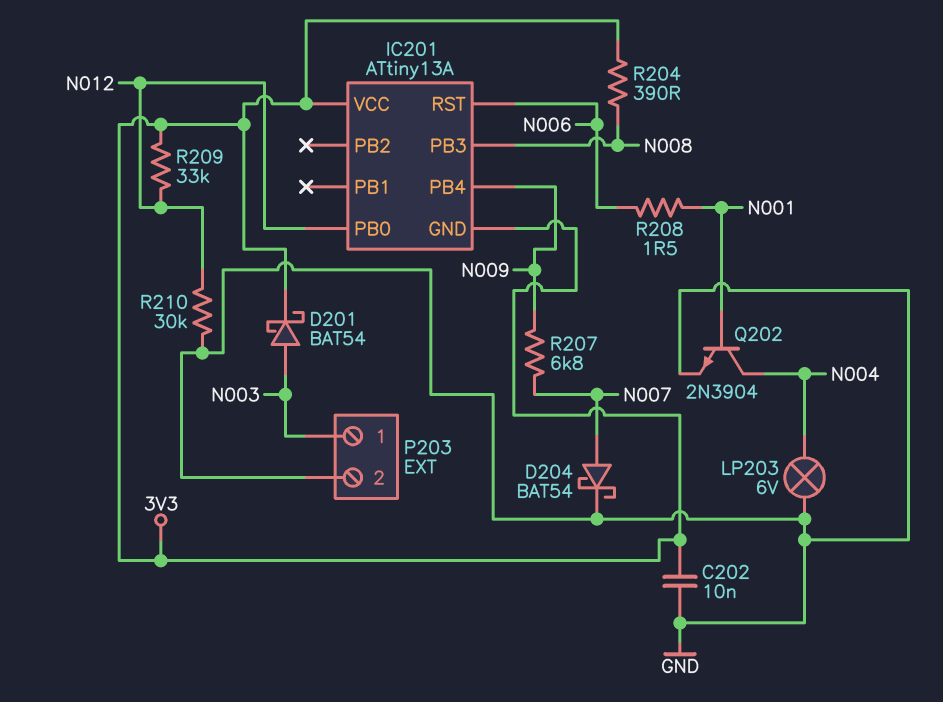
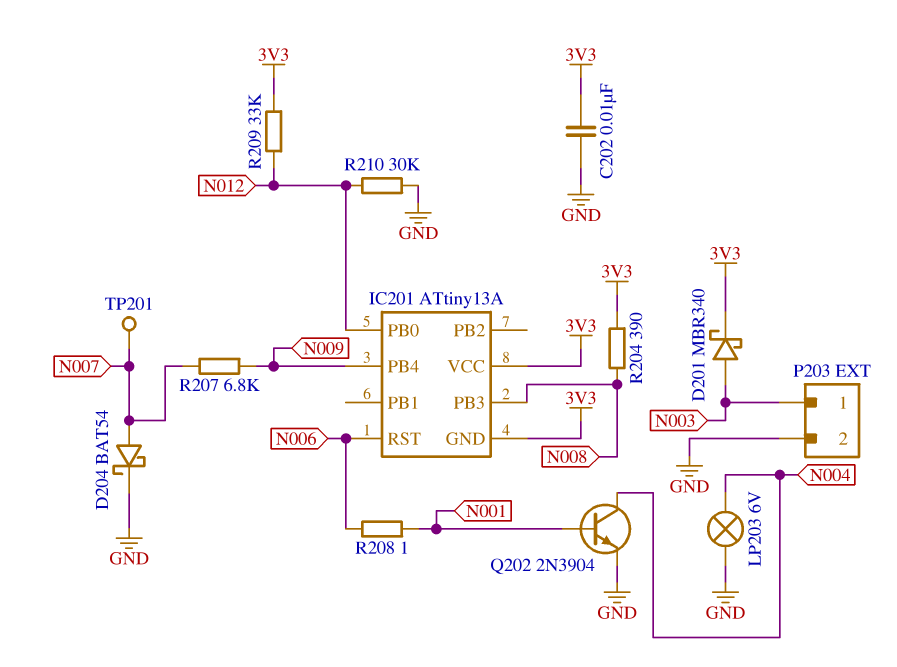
D201: schottky BAT54 (A N003, K 3V3) -> schottky MBR340 (A N003, K 3V3)
R208: 1.5 (N001, N006) -> 1 (N001, N006)
TP201: none -> test point (N007)

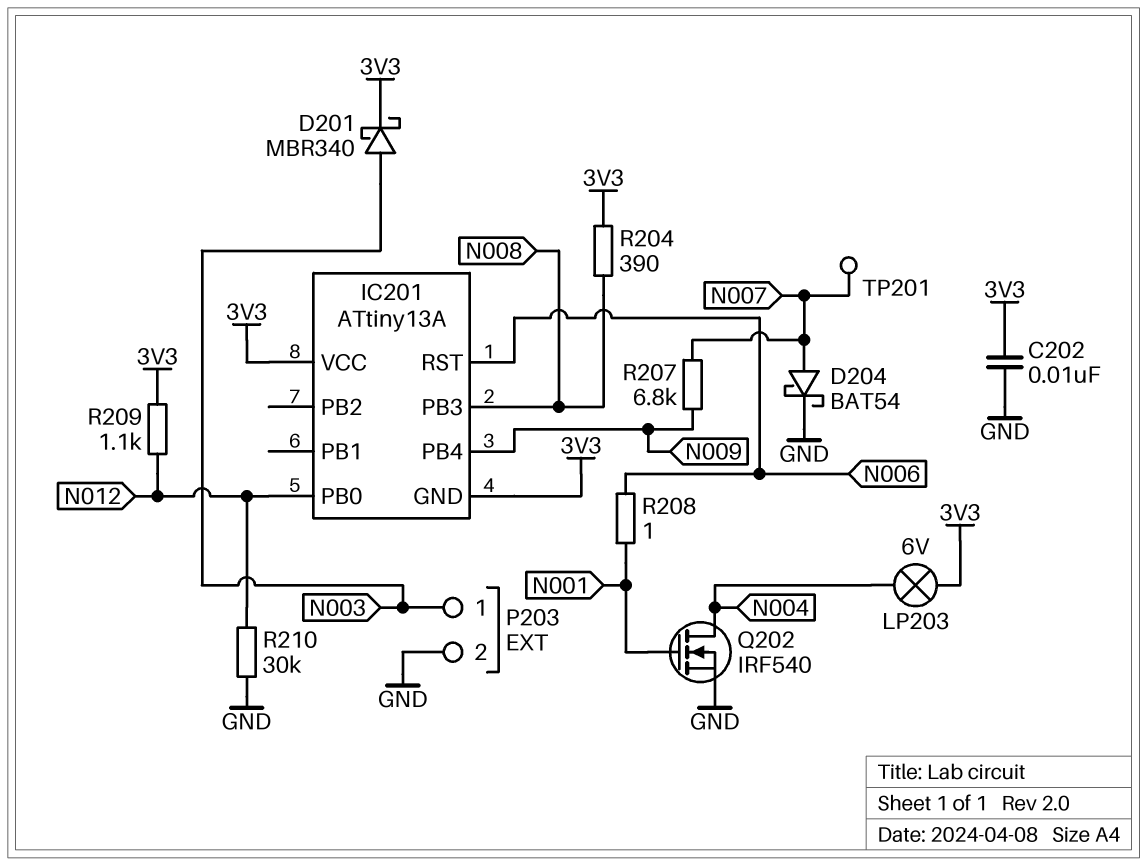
LP203: lamp 6V (GND, N004) -> lamp 6V (3V3, N004)
Q202: NPN 2N3904 (B N001, C N004, E GND) -> NMOS IRF540 (G N001, D N004, S GND)
R209: 33k (3V3, N012) -> 1.1k (3V3, N012)

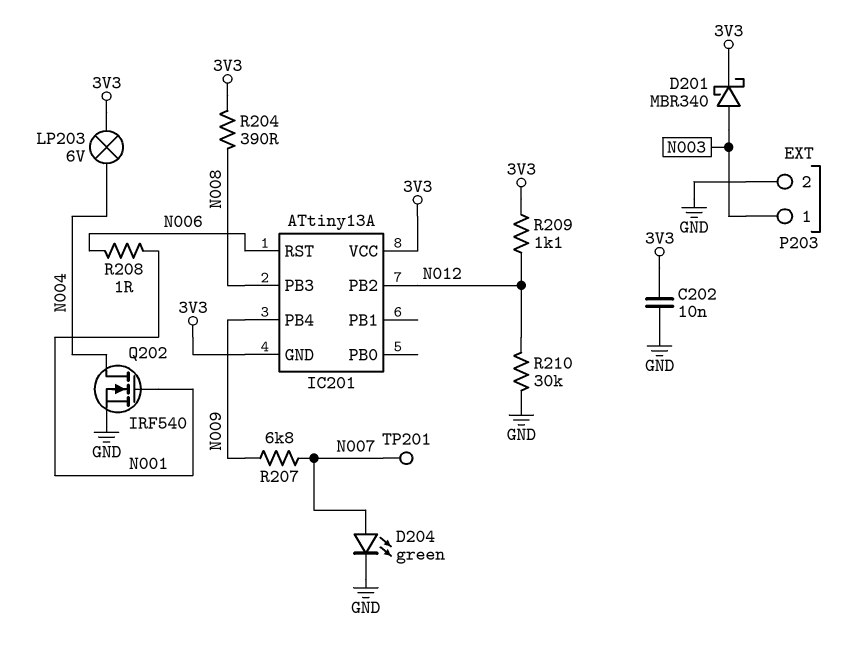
D204: schottky BAT54 (A N007, K GND) -> LED green (A N007, K GND)
IC201 pin PB0: N012 -> none
IC201 pin PB2: none -> N012

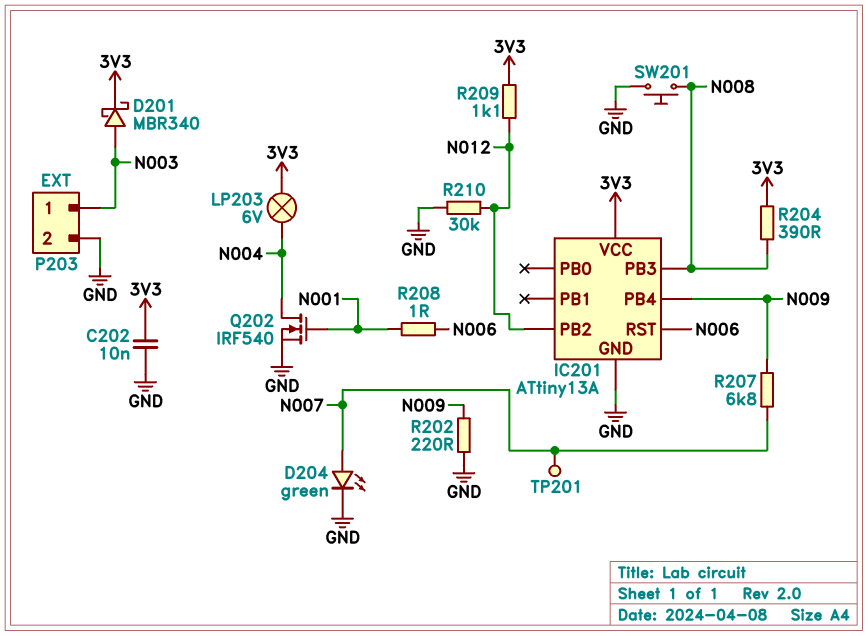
IC201 pin GND: 3V3 -> GND
R202: none -> 220 (GND, N009)
SW201: none -> button (GND, N008)

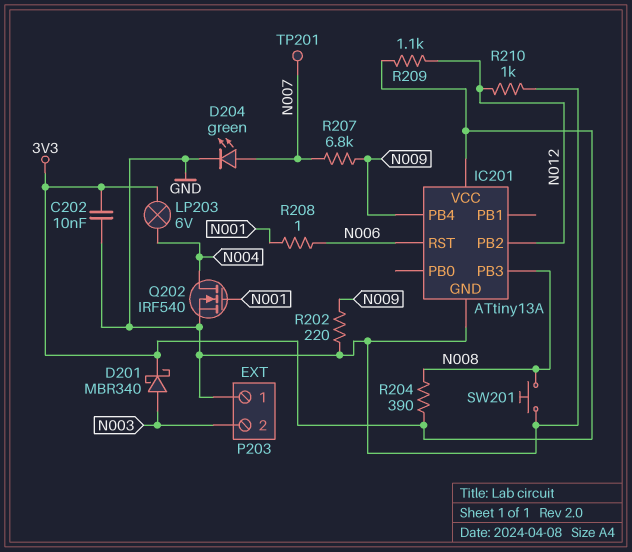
P203 pin 1: N003 -> GND
P203 pin 2: GND -> N003
R210: 30k (GND, N012) -> 1k (GND, N012)

